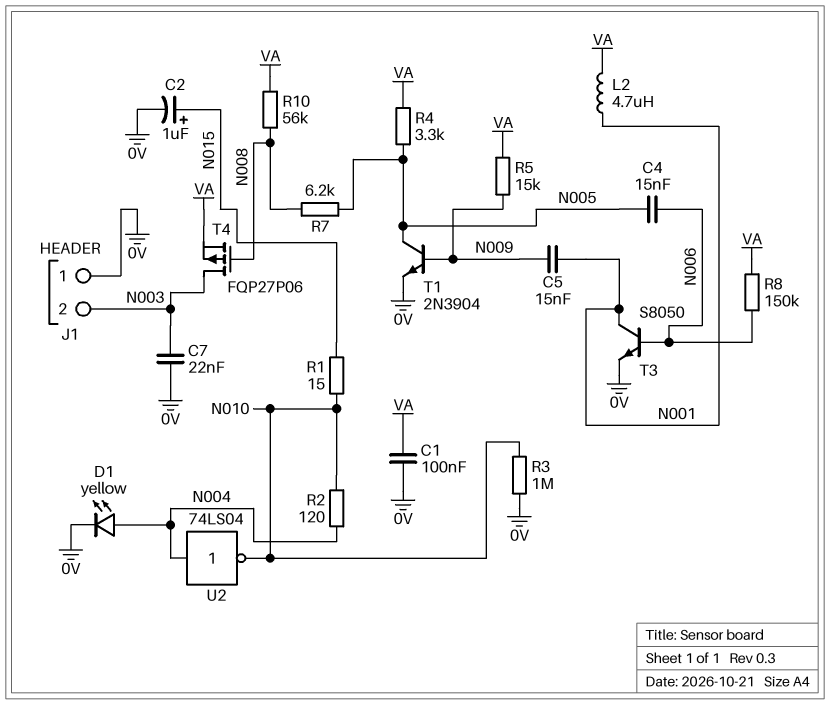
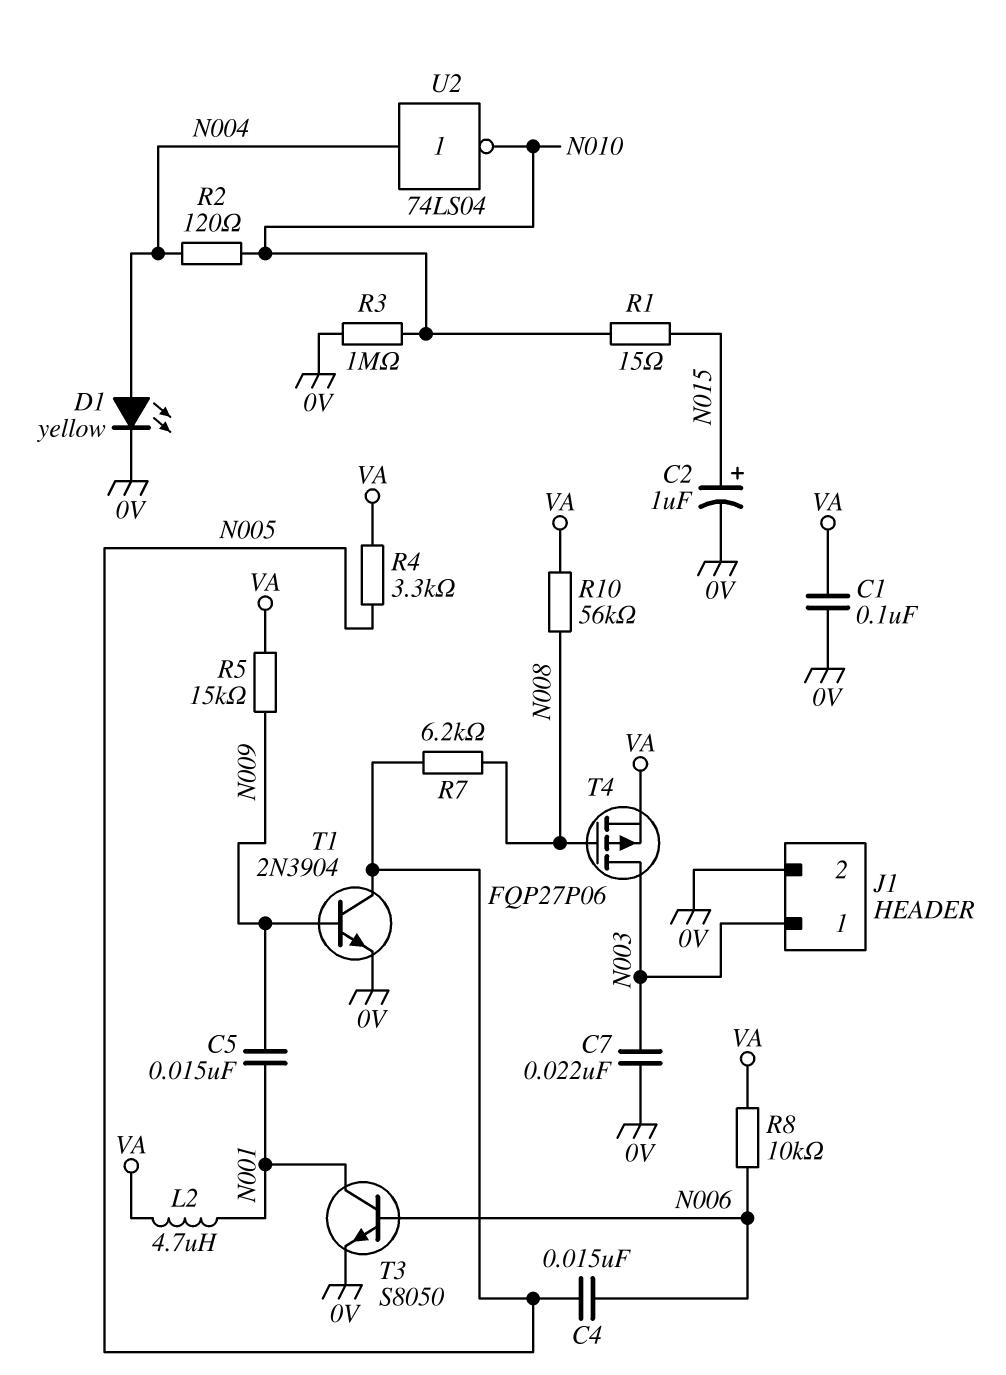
J1 pin 1: 0V -> N003
J1 pin 2: N003 -> 0V
R8: 150k (N006, VA) -> 10k (N006, VA)

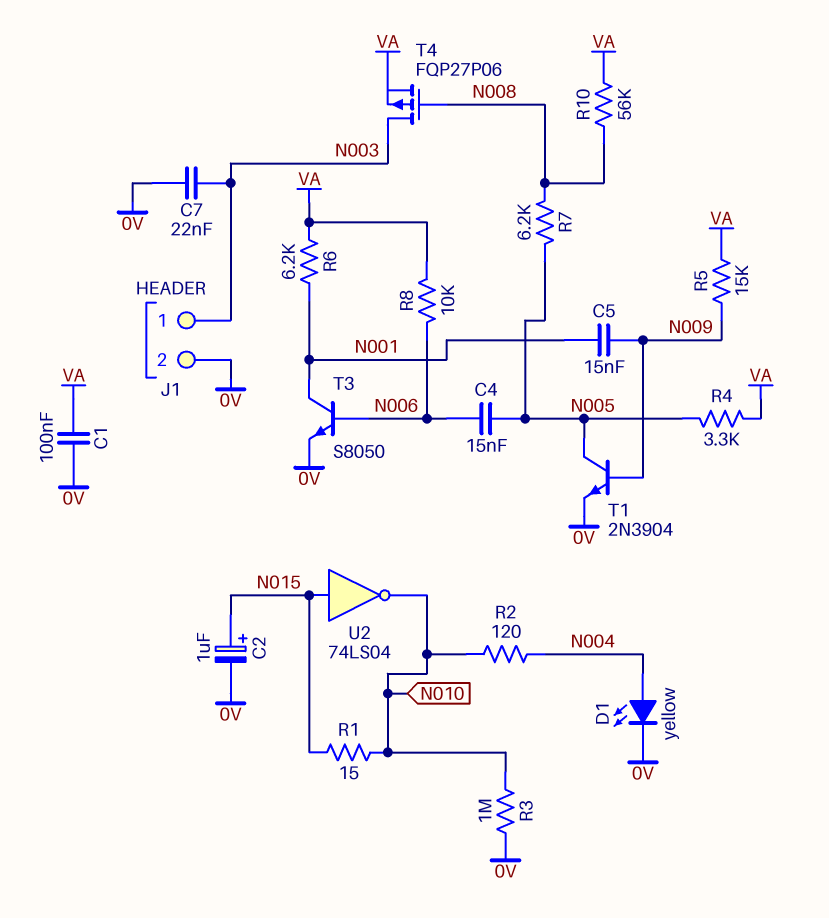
L2: 4.7uH (N001, VA) -> none
R6: none -> 6.2k (N001, VA)
U2: NOT 74LS04 (in N004, out N010) -> NOT 74LS04 (in N015, out N010)

